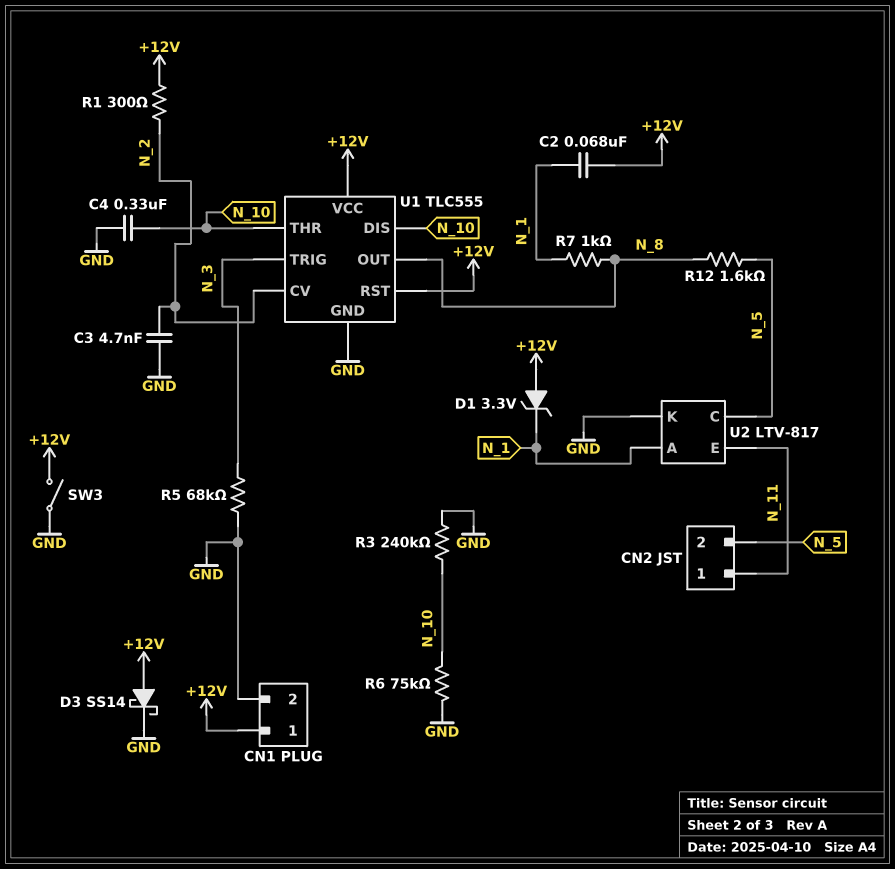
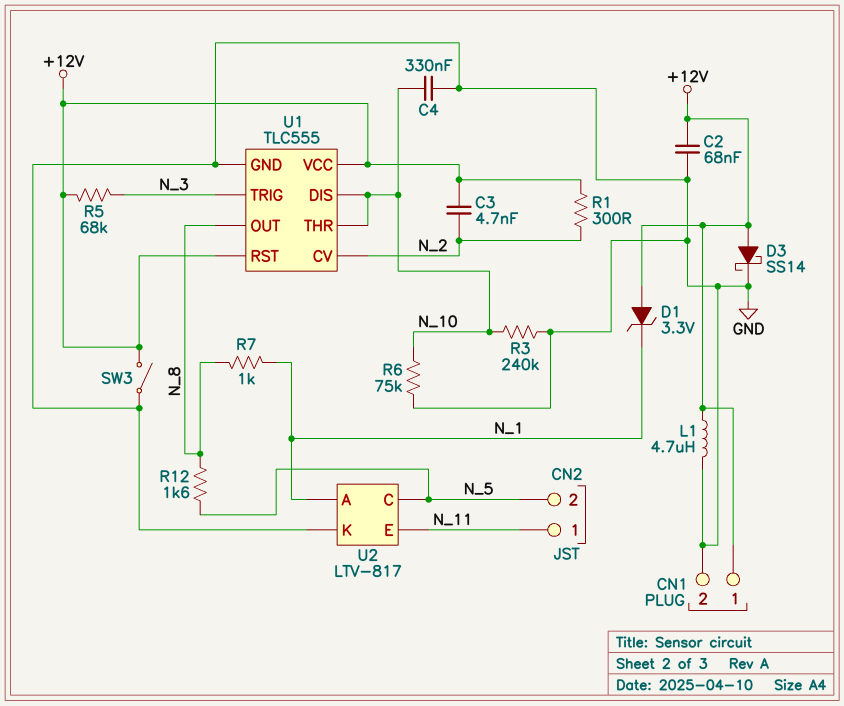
C2: 68nF (+12V, N_1) -> 68nF (+12V, GND)
C3: 4.7nF (GND, N_2) -> 4.7nF (+12V, N_2)
L1: none -> 4.7uH (+12V, GND)
R5: 68k (GND, N_3) -> 68k (+12V, N_3)

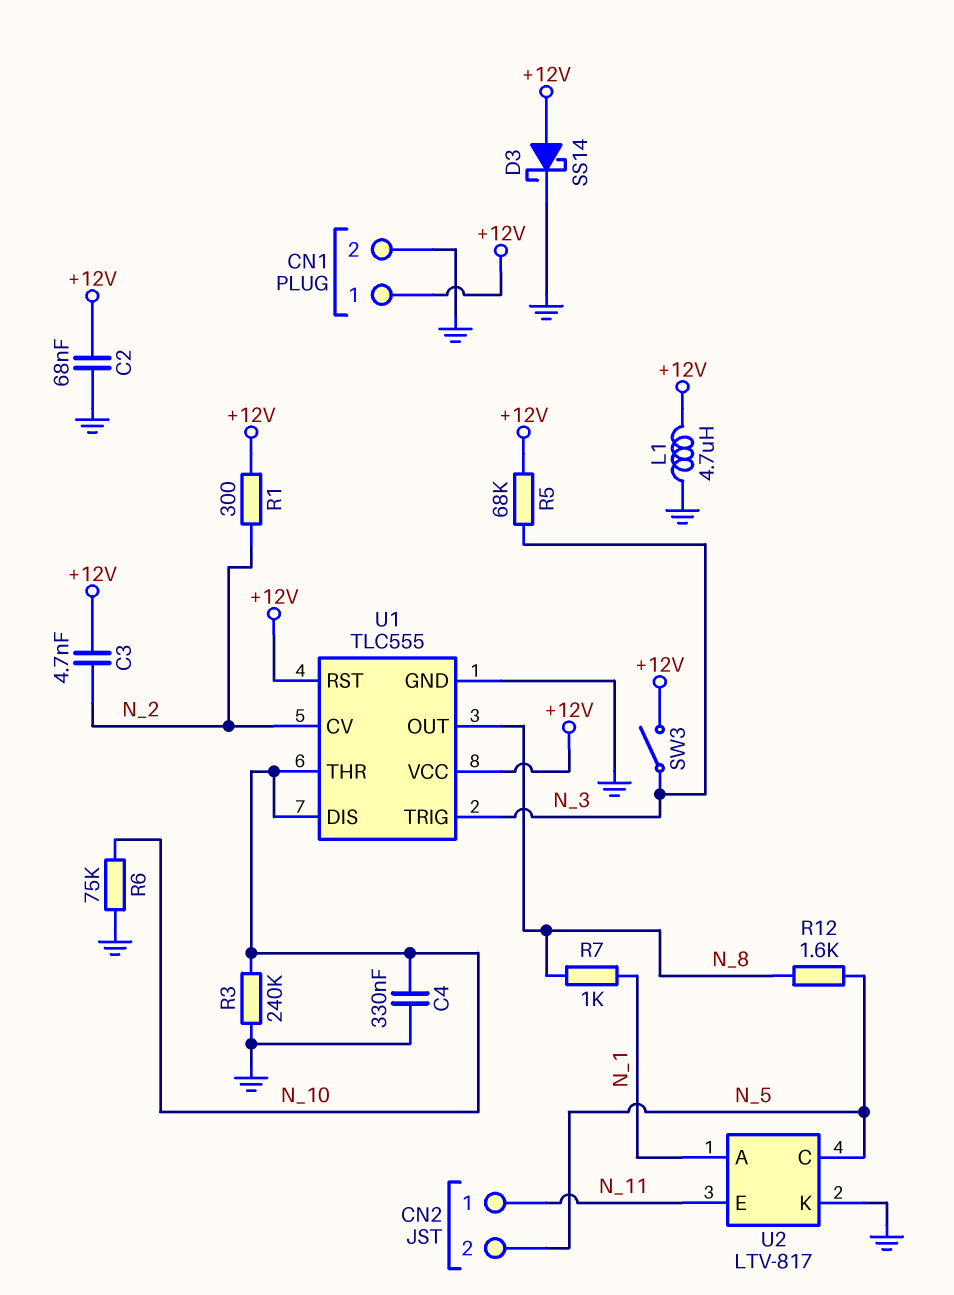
D1: zener 3.3V (A +12V, K N_1) -> none
SW3: switch (+12V, GND) -> switch (+12V, N_3)

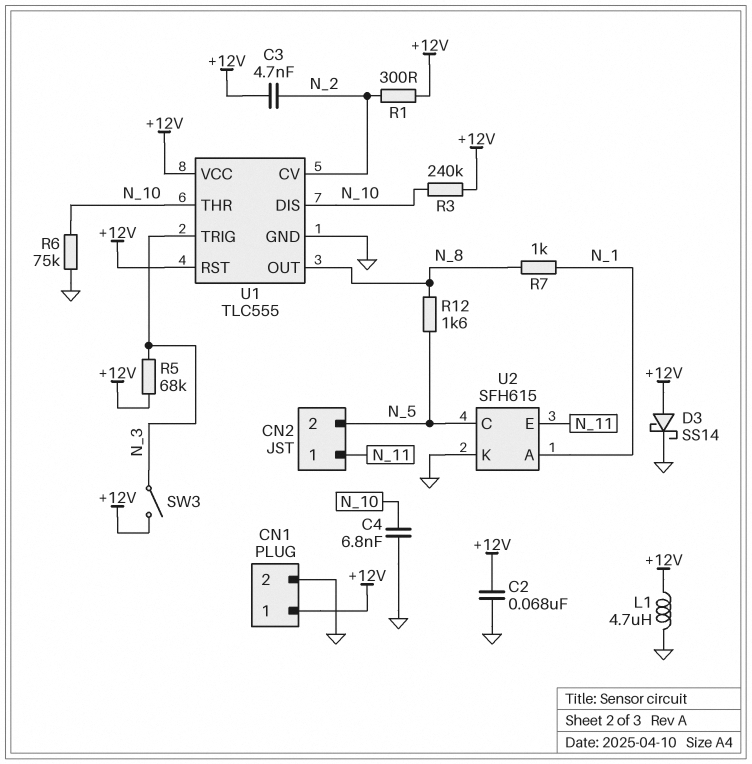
C4: 330nF (GND, N_10) -> 6.8nF (GND, N_10)
R3: 240k (GND, N_10) -> 240k (+12V, N_10)
U2: LTV-817 -> SFH615

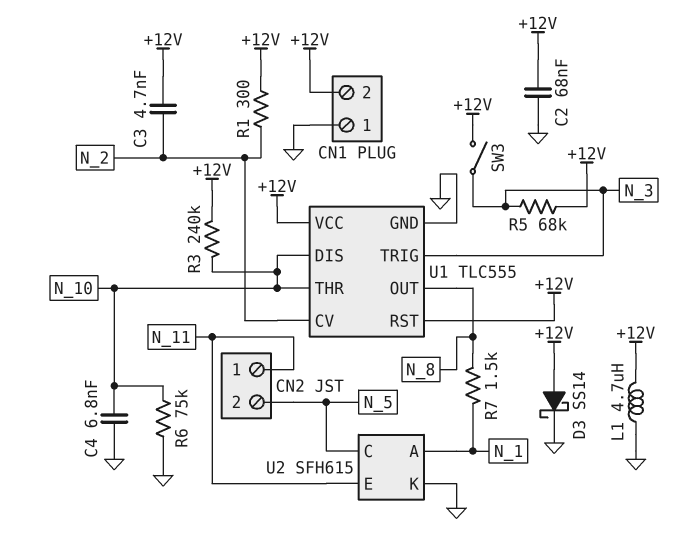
CN1 pin 1: +12V -> GND
CN1 pin 2: GND -> +12V
R7: 1k (N_1, N_8) -> 1.5k (N_1, N_8)
R12: 1.6k (N_5, N_8) -> none

